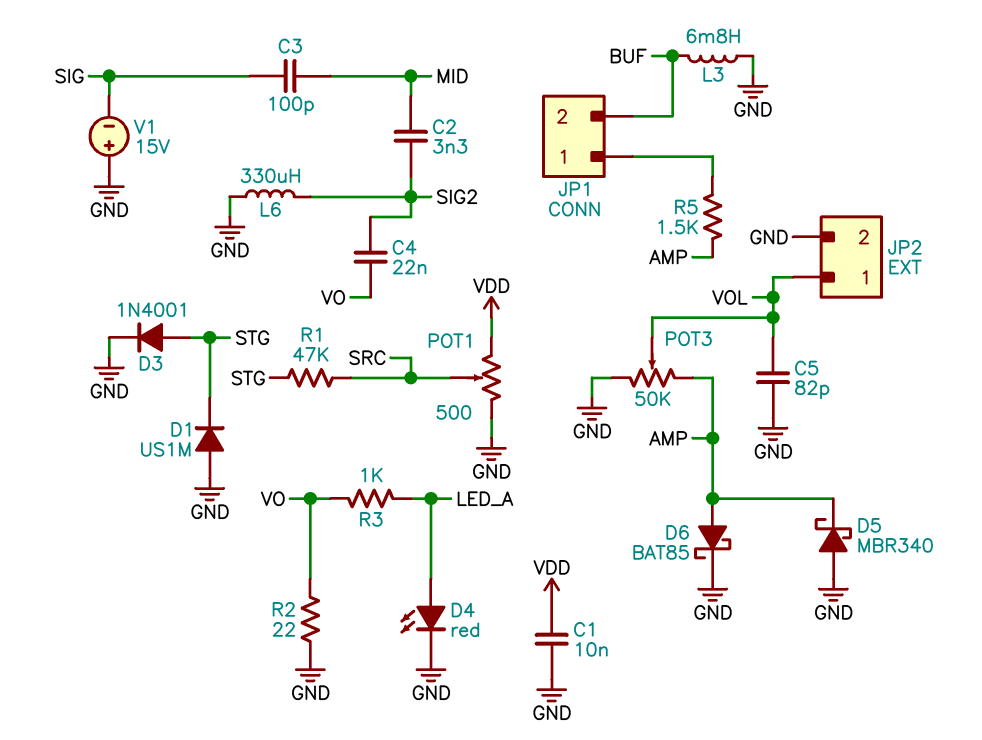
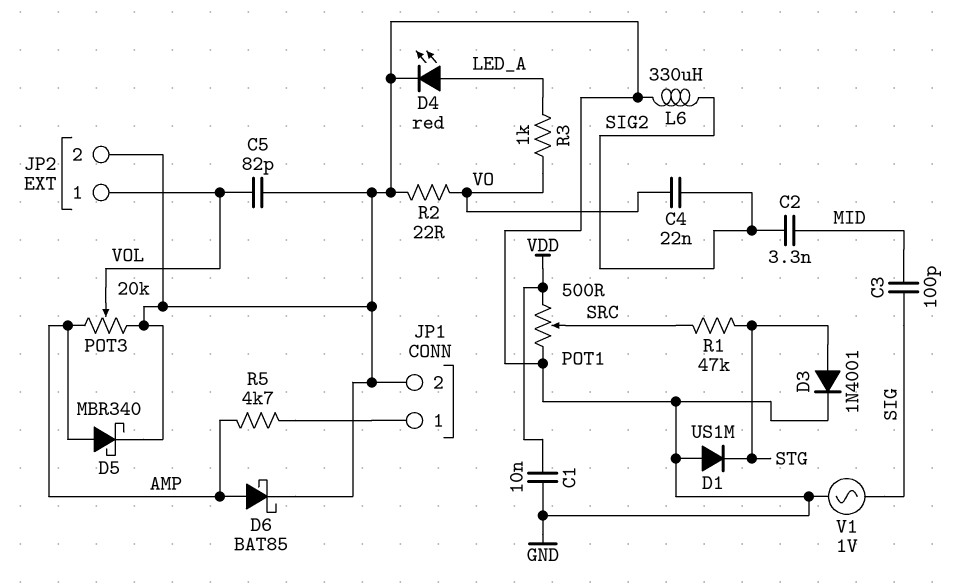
D5: schottky MBR340 (A GND, K AMP) -> schottky MBR340 (A AMP, K GND)
JP1 pin 2: BUF -> GND
L3: 6.8mH (BUF, GND) -> none
POT3: 50k (AMP, GND, wiper VOL) -> 20k (AMP, GND, wiper VOL)
R5: 1.5k (AMP, JP1/1) -> 4.7k (AMP, JP1/1)
V1: 15V (plus GND, minus SIG) -> AC 1V (GND, SIG)

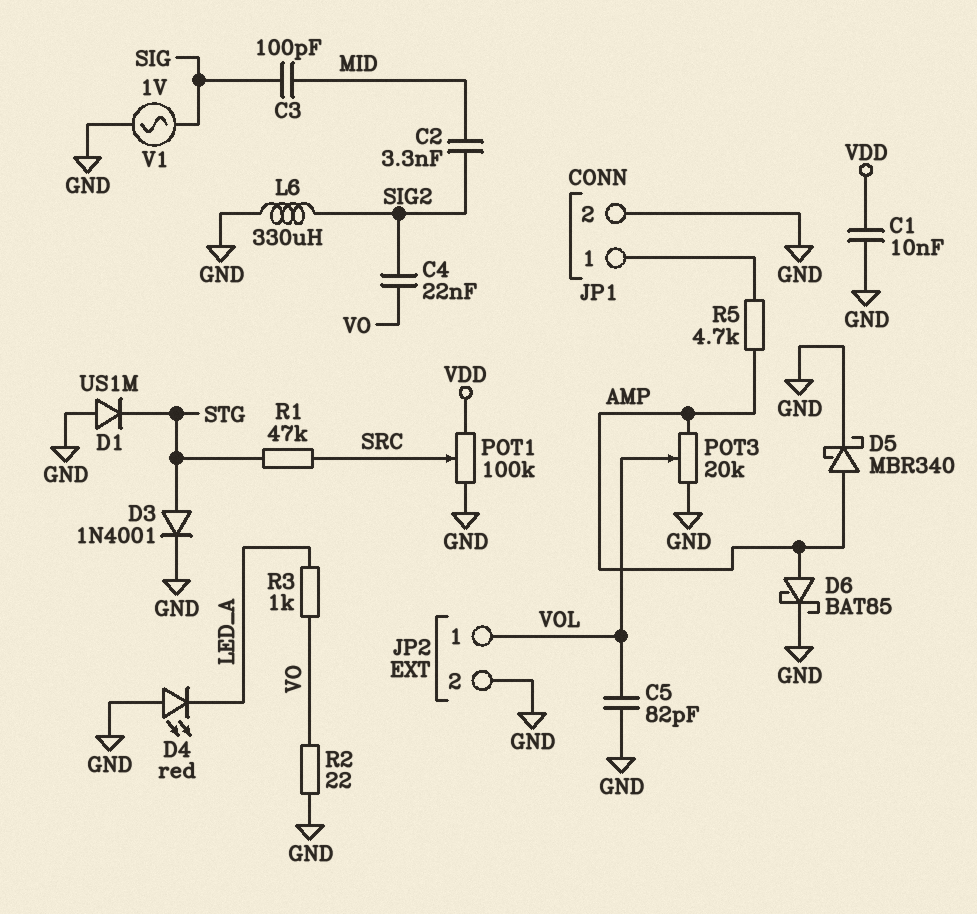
D4: LED red (A LED_A, K GND) -> LED red (A GND, K LED_A)
POT1: 500 (GND, VDD, wiper SRC) -> 100k (GND, VDD, wiper SRC)

